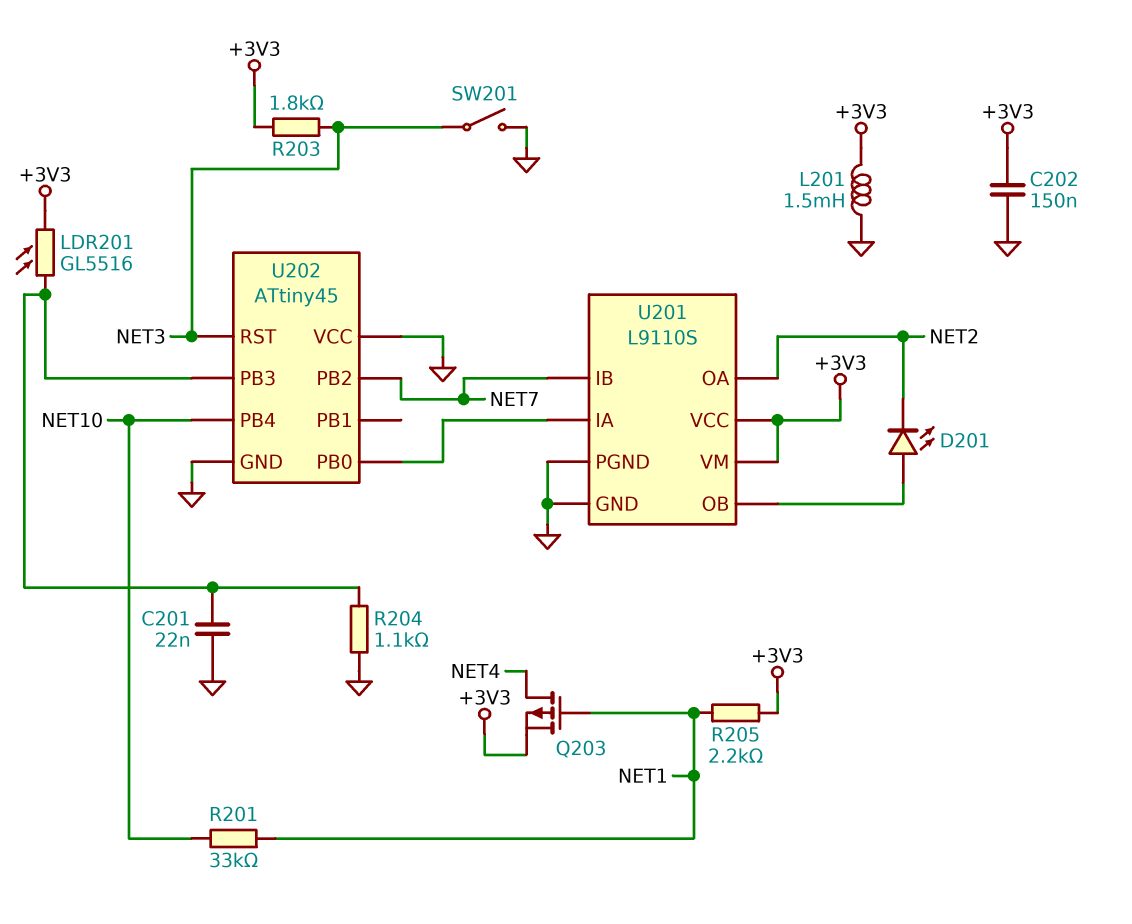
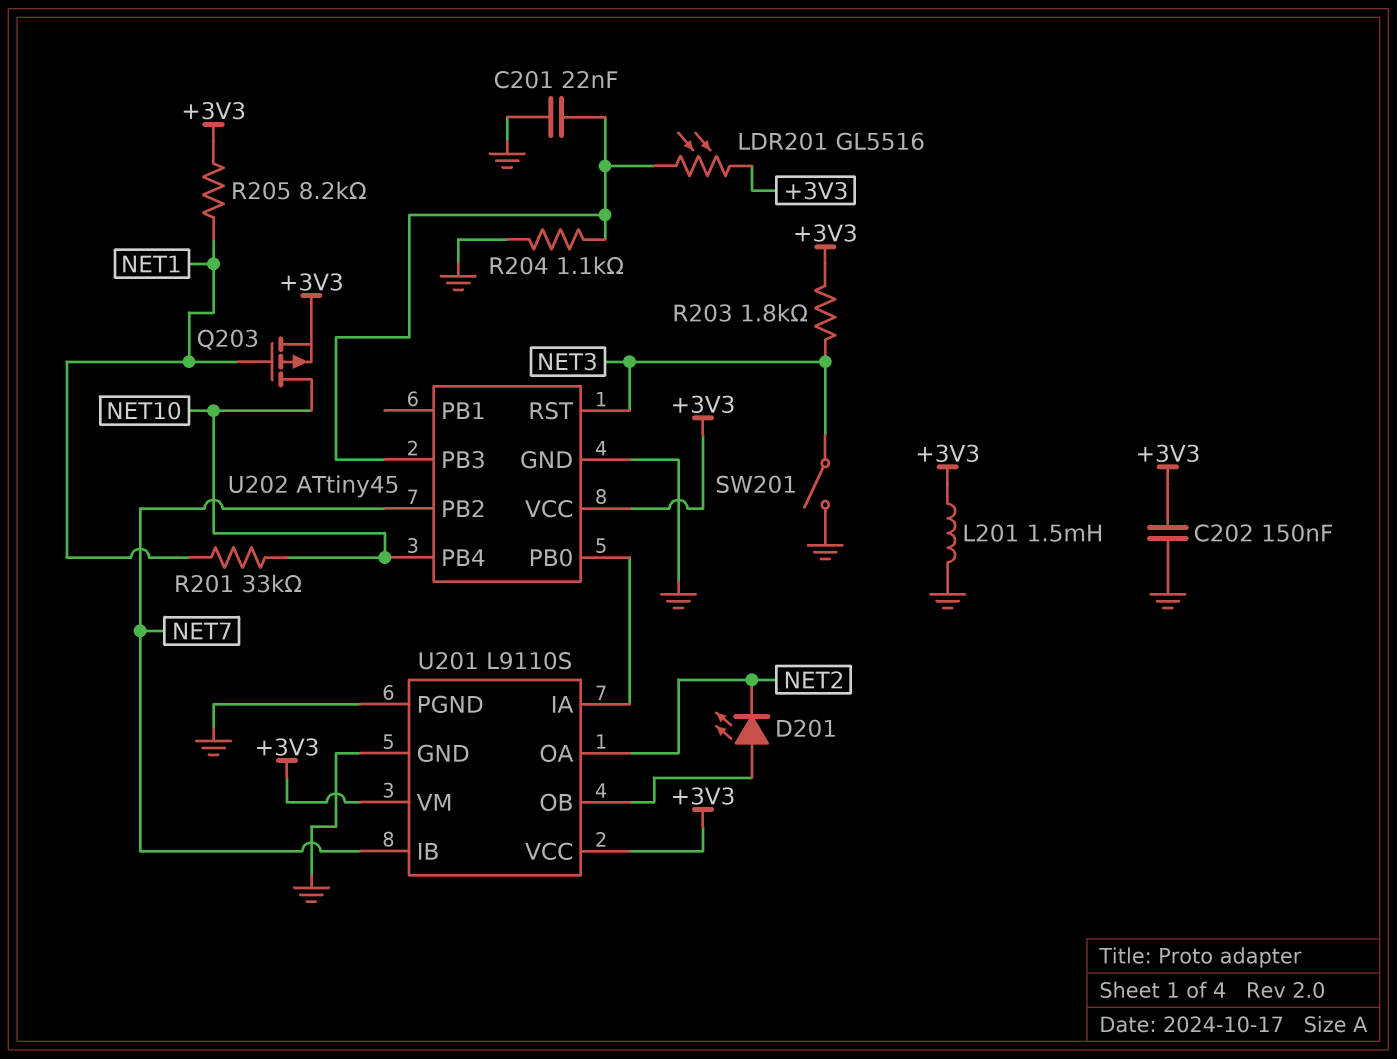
Q203: PMOS (G NET1, D NET4, S +3V3) -> PMOS (G NET1, D NET10, S +3V3)
R205: 2.2k (+3V3, NET1) -> 8.2k (+3V3, NET1)
U202 pin VCC: GND -> +3V3

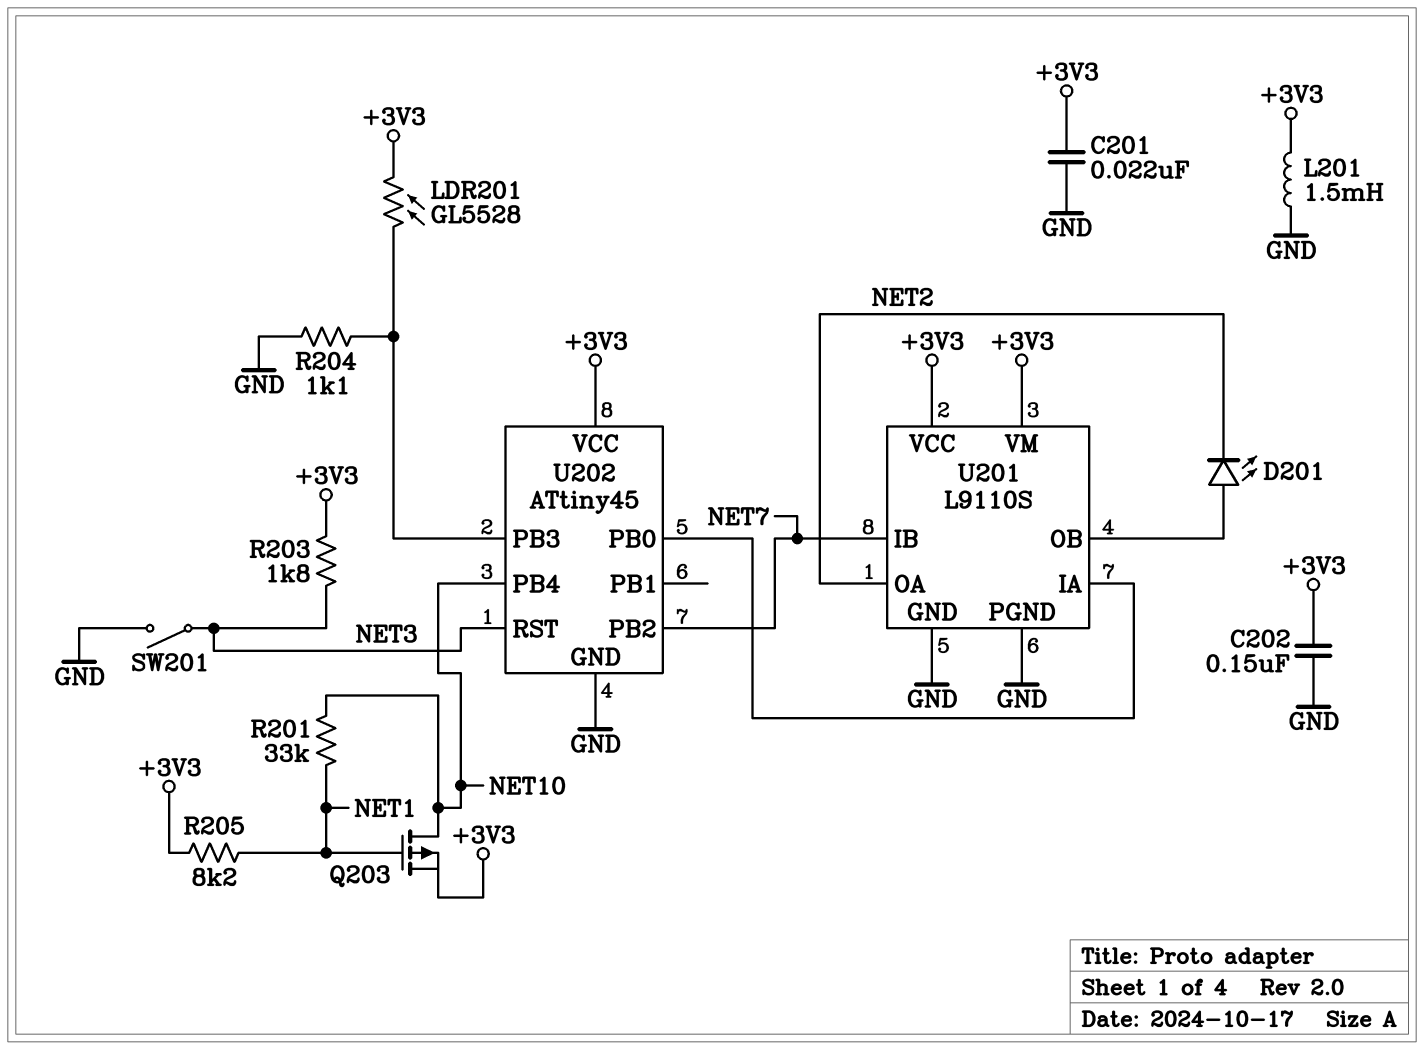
C201: 22nF (GND, U202/PB3) -> 22nF (+3V3, GND)
LDR201: GL5516 (+3V3, U202/PB3) -> GL5528 (+3V3, U202/PB3)

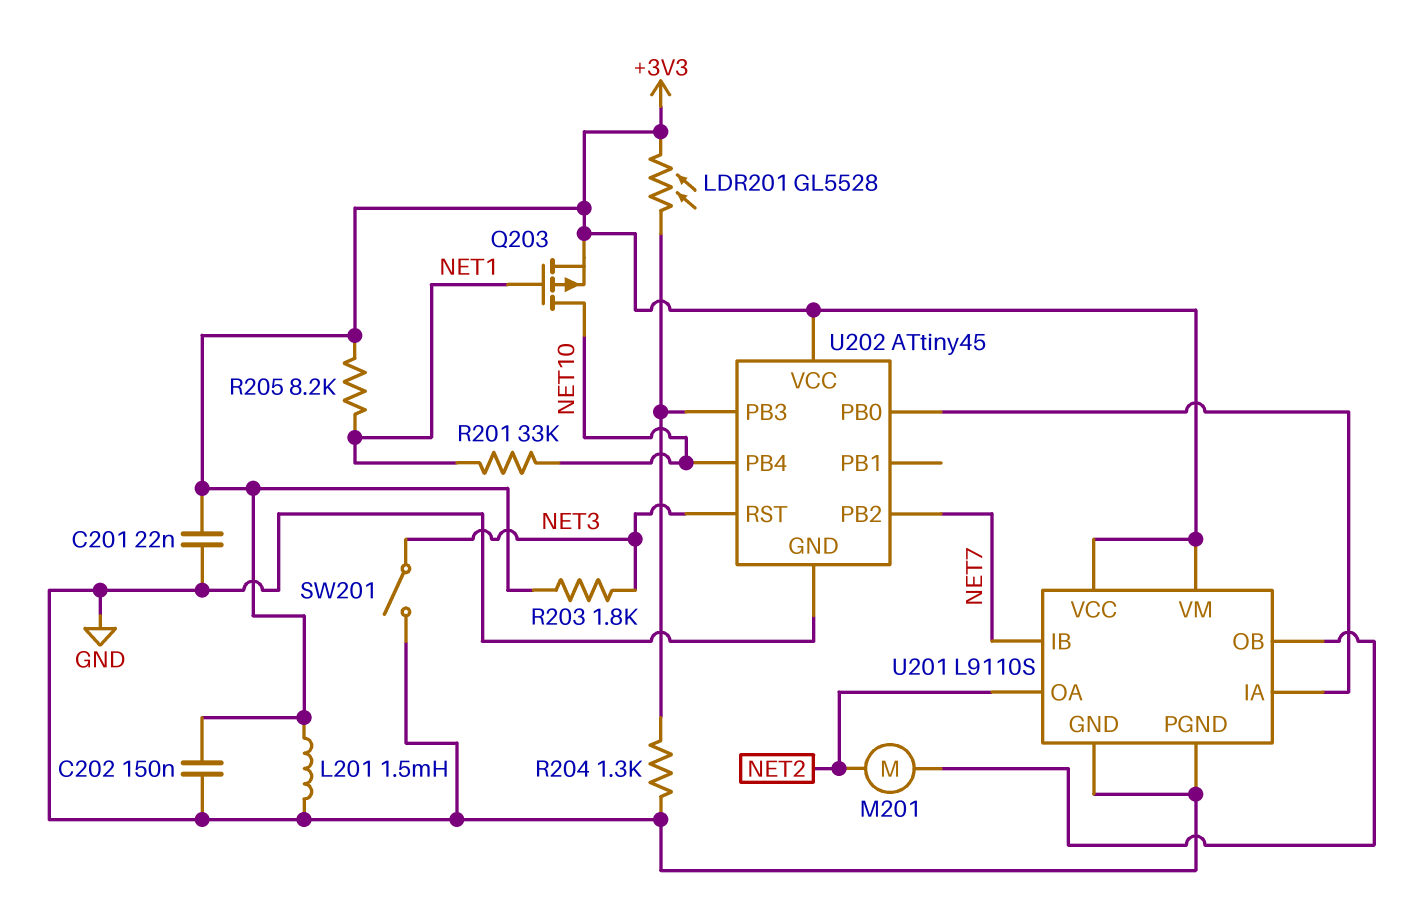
D201: LED (A U201/OB, K NET2) -> none
M201: none -> motor (NET2, U201/OB)
R204: 1.1k (GND, U202/PB3) -> 1.3k (GND, U202/PB3)

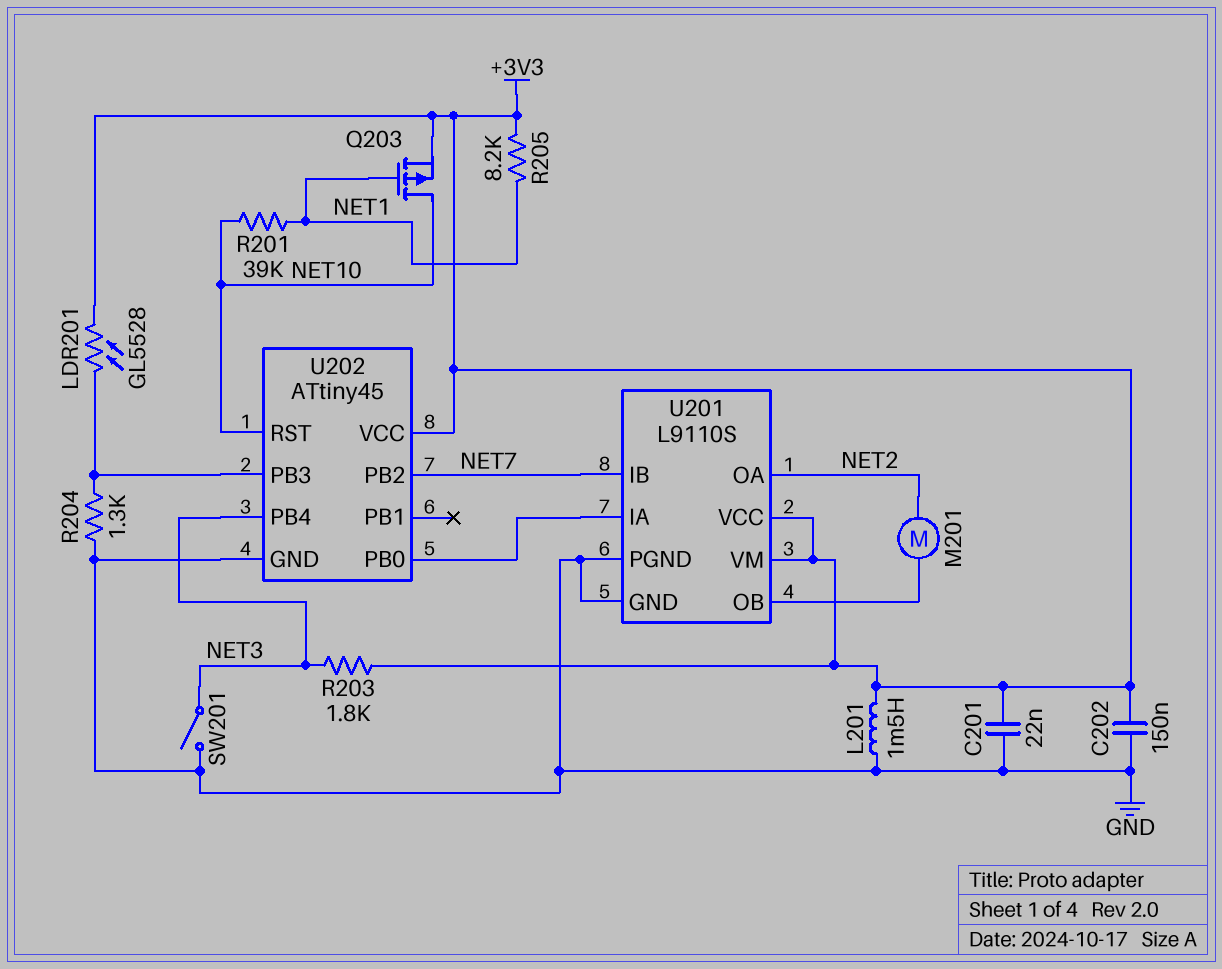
R201: 33k (NET1, NET10) -> 39k (NET1, NET10)
U202 pin PB4: NET10 -> NET3
U202 pin RST: NET3 -> NET10

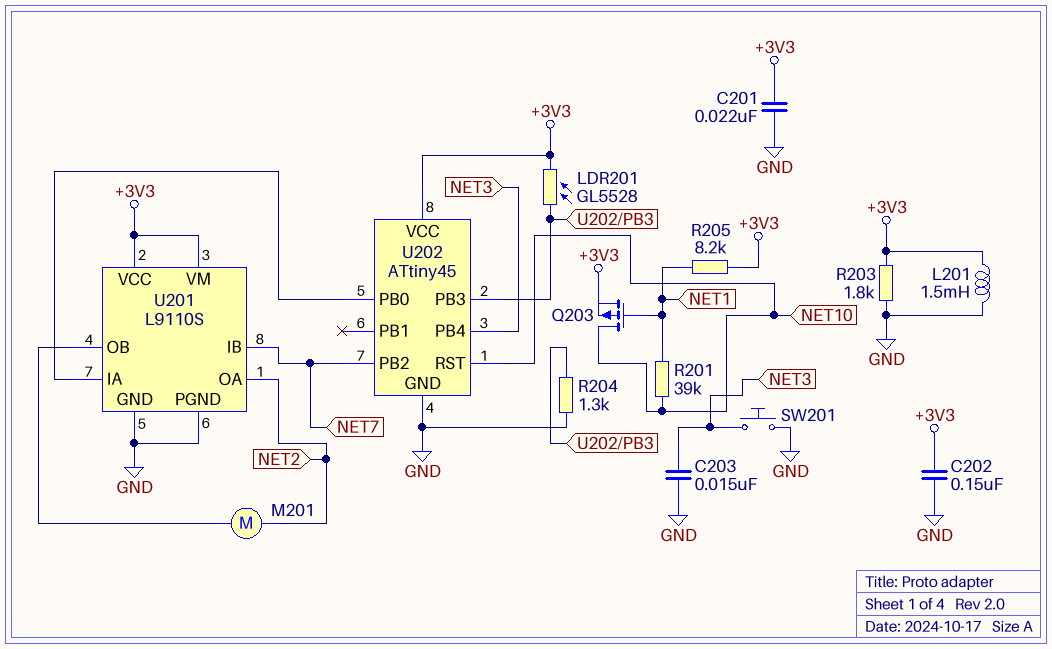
C203: none -> 15nF (GND, NET3)
R203: 1.8k (+3V3, NET3) -> 1.8k (+3V3, GND)
SW201: switch (GND, NET3) -> button (GND, NET3)

